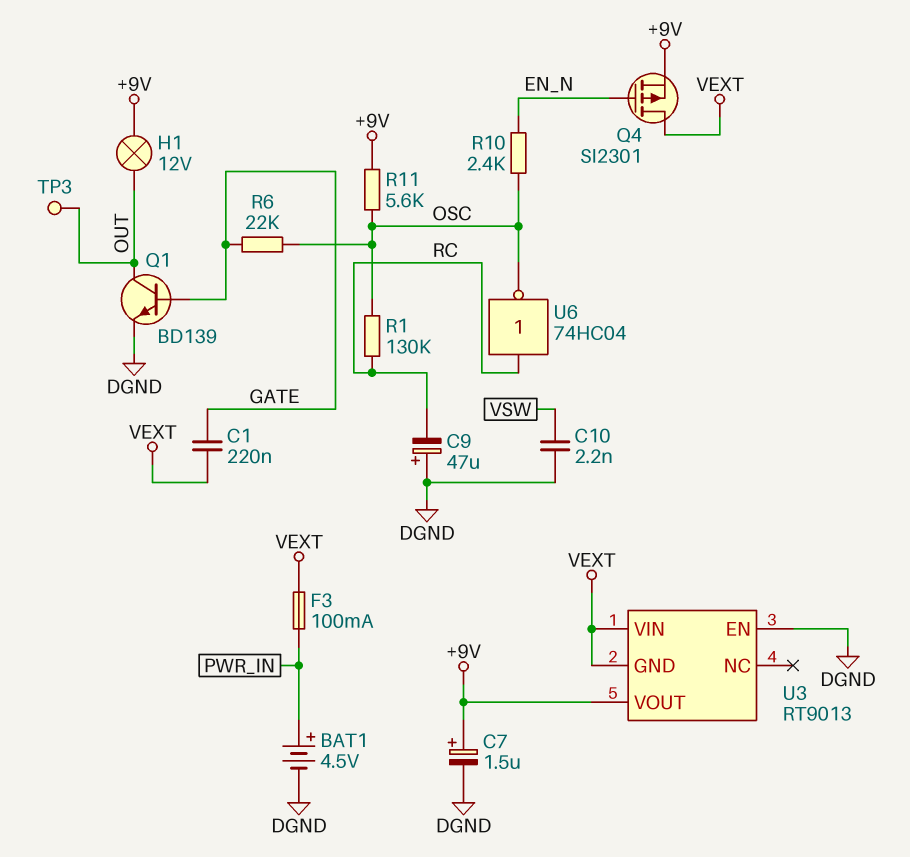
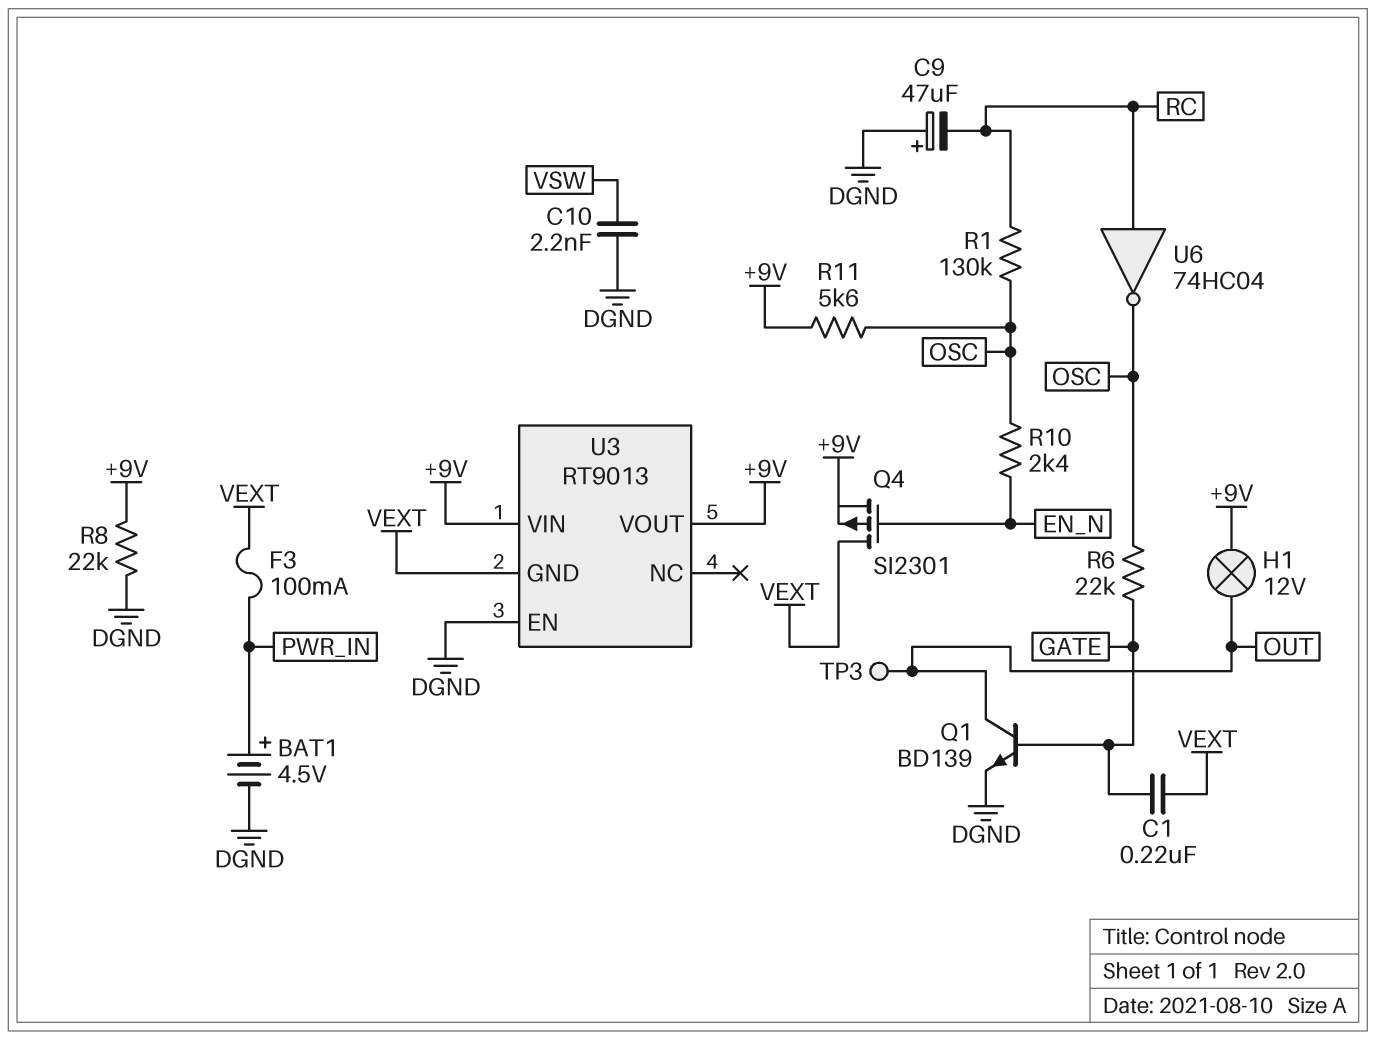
C7: 1.5uF (plus +9V, minus DGND) -> none
R8: none -> 22k (+9V, DGND)
U3 pin VIN: VEXT -> +9V

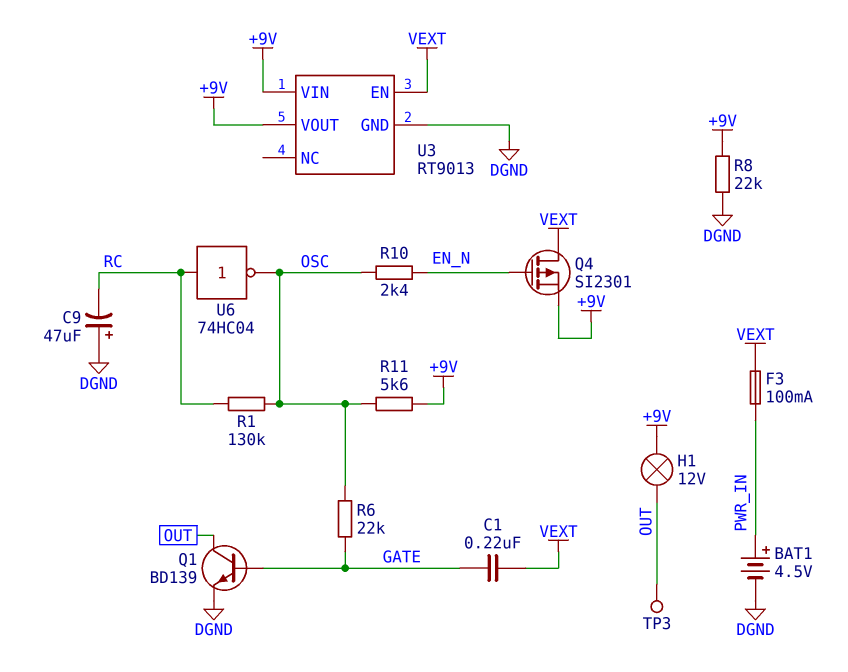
C10: 2.2nF (DGND, VSW) -> none
U3 pin EN: DGND -> VEXT
U3 pin GND: VEXT -> DGND

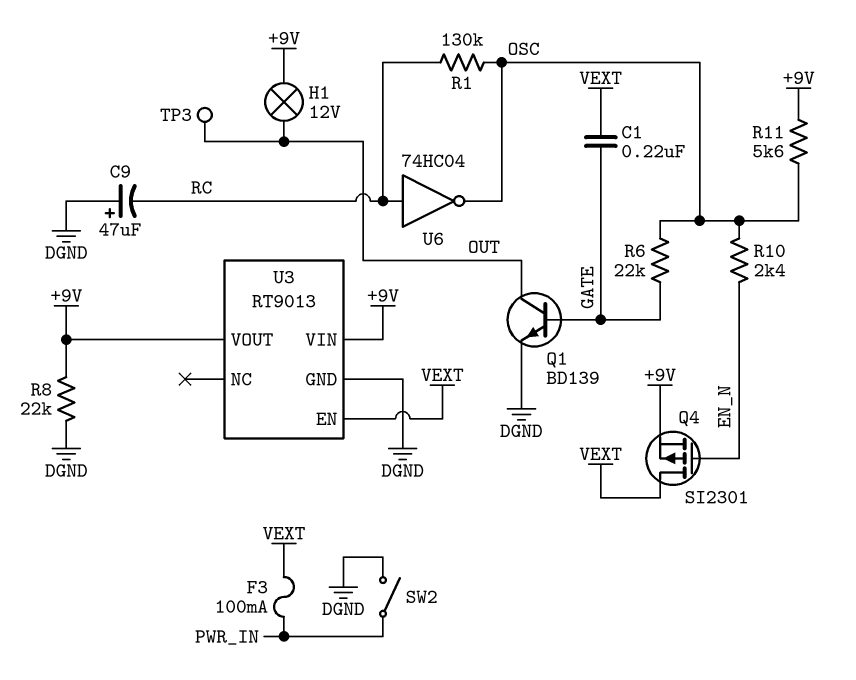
BAT1: 4.5V (plus PWR_IN, minus DGND) -> none
SW2: none -> switch (DGND, PWR_IN)

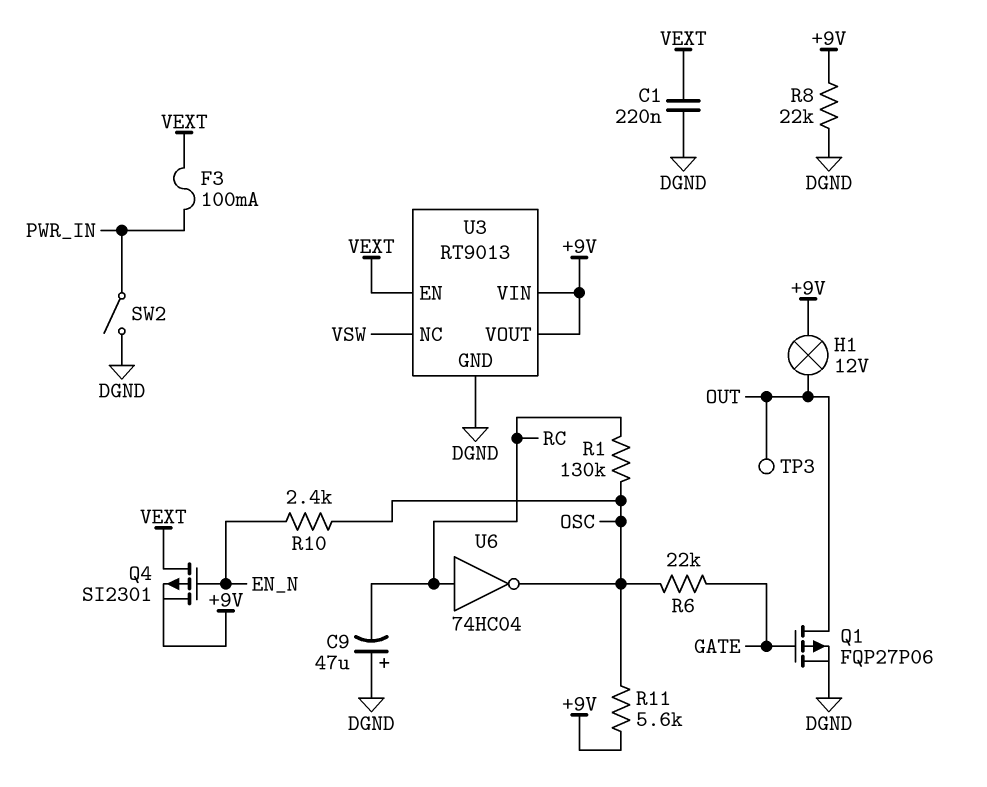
C1: 220nF (GATE, VEXT) -> 220nF (DGND, VEXT)
Q1: NPN BD139 (B GATE, C OUT, E DGND) -> PMOS FQP27P06 (G GATE, D OUT, S DGND)
U3 pin NC: none -> VSW

